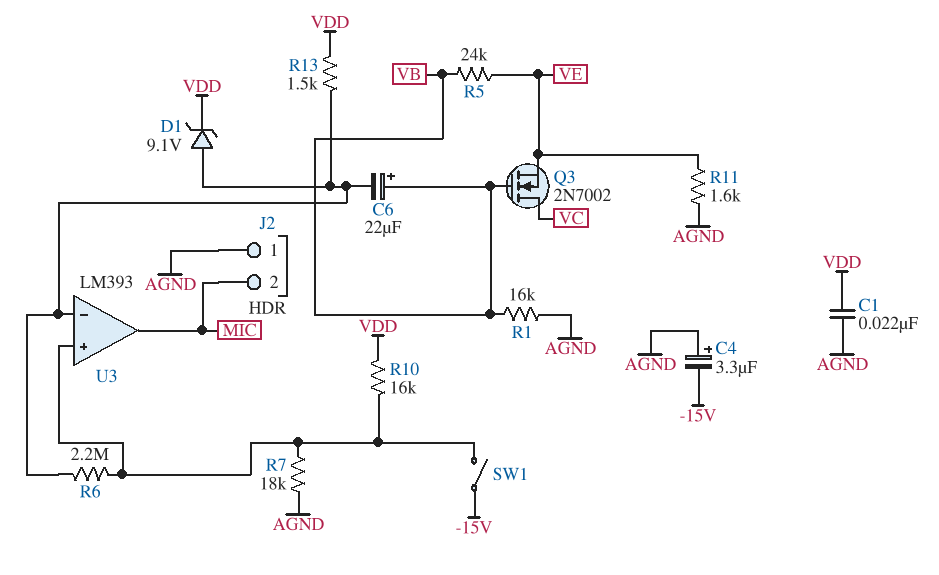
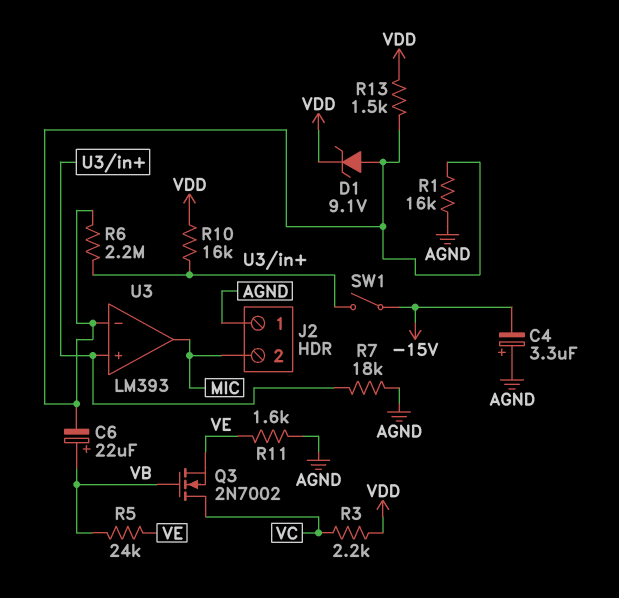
C1: 22nF (AGND, VDD) -> none
R1: 16k (AGND, VB) -> 16k (AGND, U3/in-)
R3: none -> 2.2k (VC, VDD)

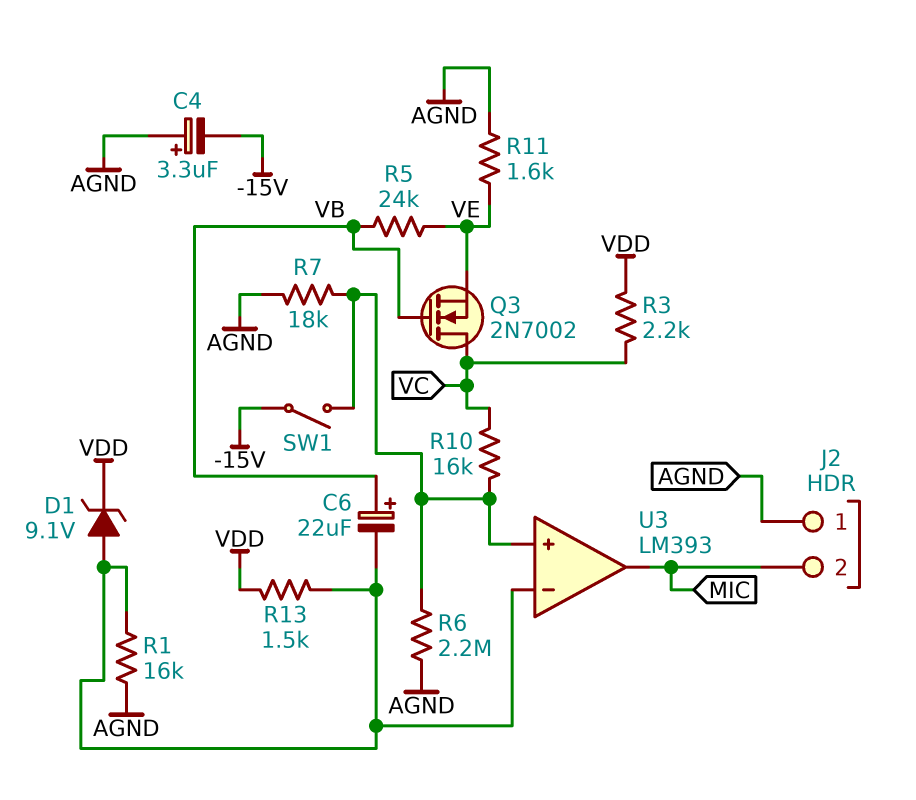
R6: 2.2M (U3/in+, U3/in-) -> 2.2M (AGND, U3/in+)
R10: 16k (U3/in+, VDD) -> 16k (U3/in+, VC)

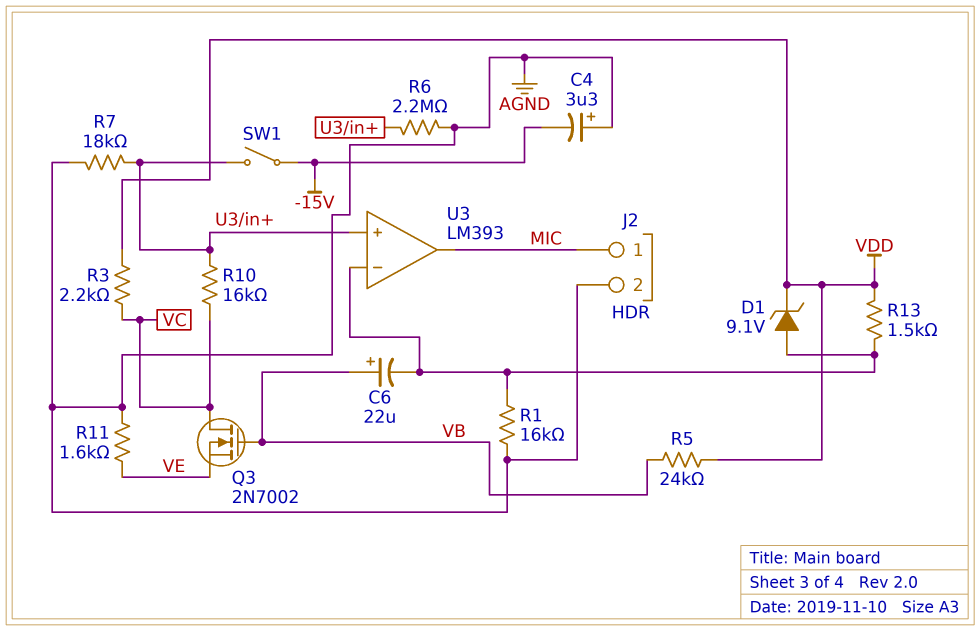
J2 pin 1: AGND -> MIC
J2 pin 2: MIC -> AGND
R5: 24k (VB, VE) -> 24k (VB, VDD)

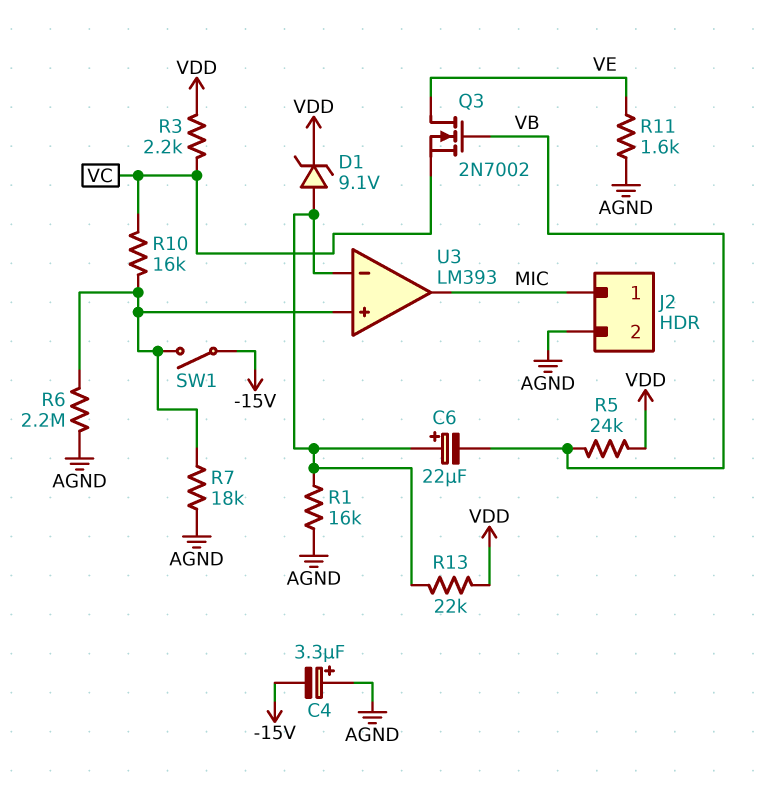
C6: 22uF (plus VB, minus U3/in-) -> 22uF (plus U3/in-, minus VB)
Q3: NMOS 2N7002 (G VB, D VC, S VE) -> NMOS 2N7002 (G VB, D VE, S VC)
R13: 1.5k (U3/in-, VDD) -> 22k (U3/in-, VDD)

